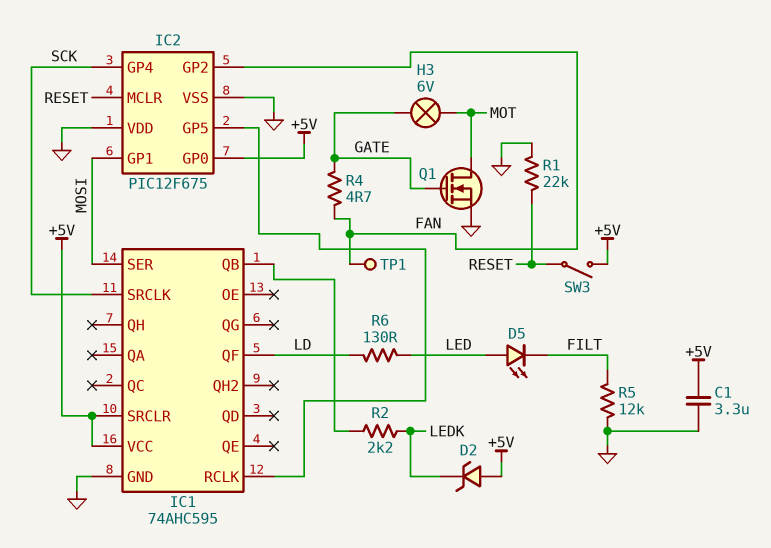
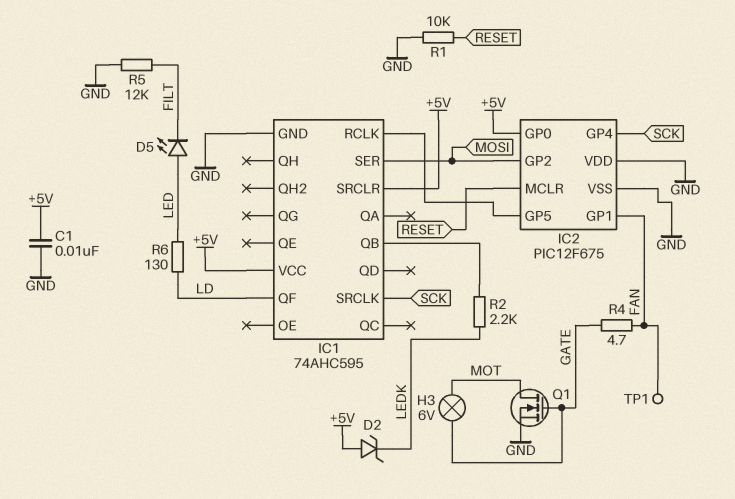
C1: 3.3uF (+5V, GND) -> 10nF (+5V, GND)
IC2 pin GP1: MOSI -> FAN
IC2 pin GP2: FAN -> MOSI
R1: 22k (GND, RESET) -> 10k (GND, RESET)
SW3: switch (+5V, RESET) -> none

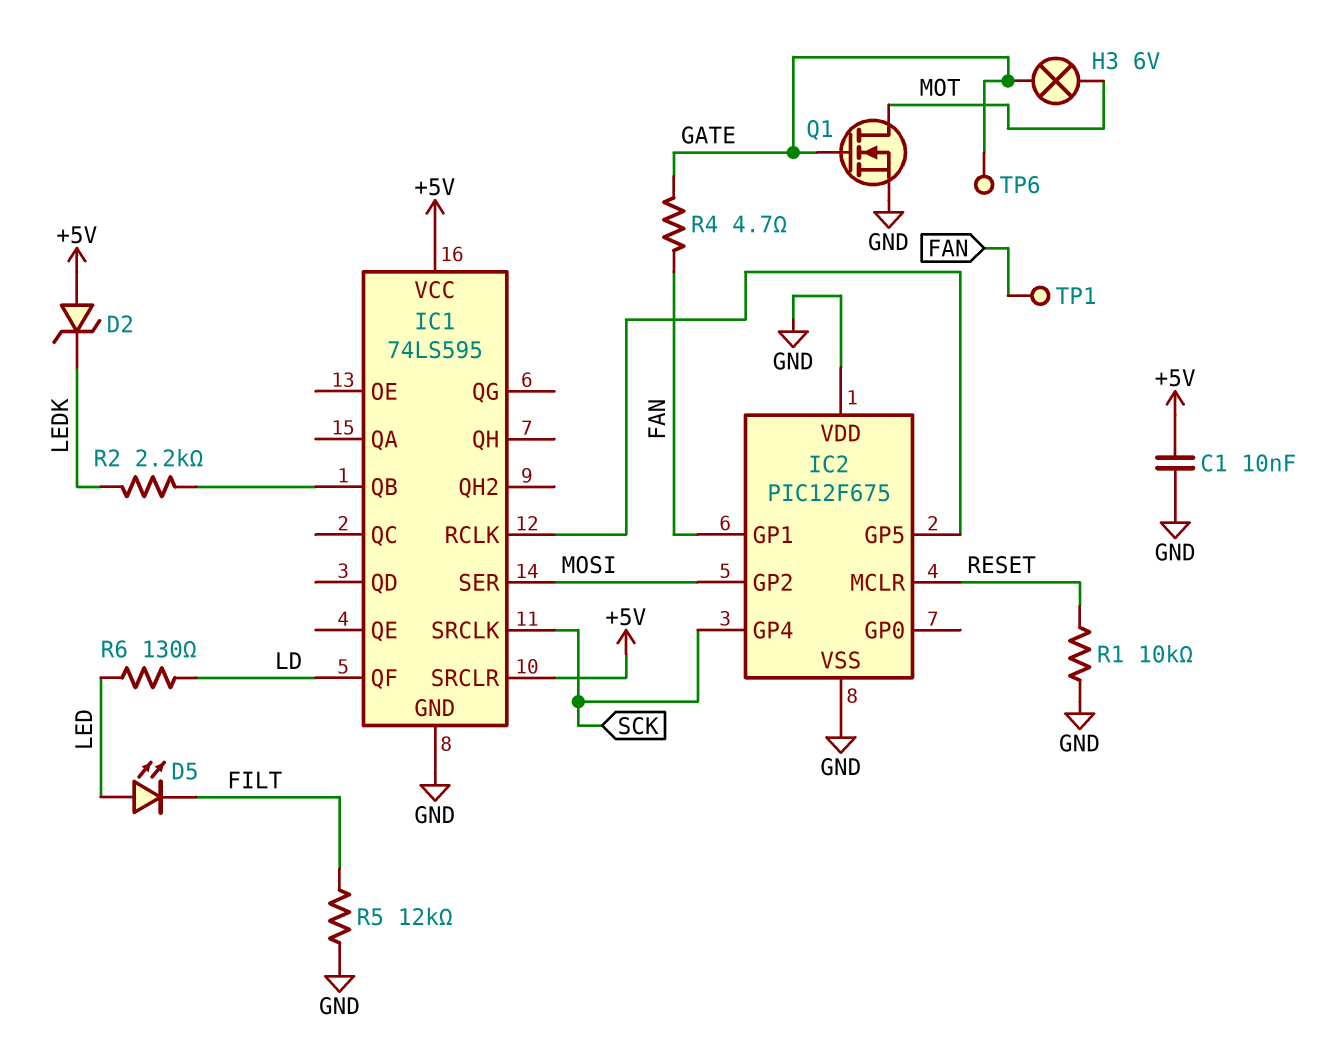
IC1: 74AHC595 -> 74LS595
IC2 pin GP0: +5V -> none
TP6: none -> test point (GATE)

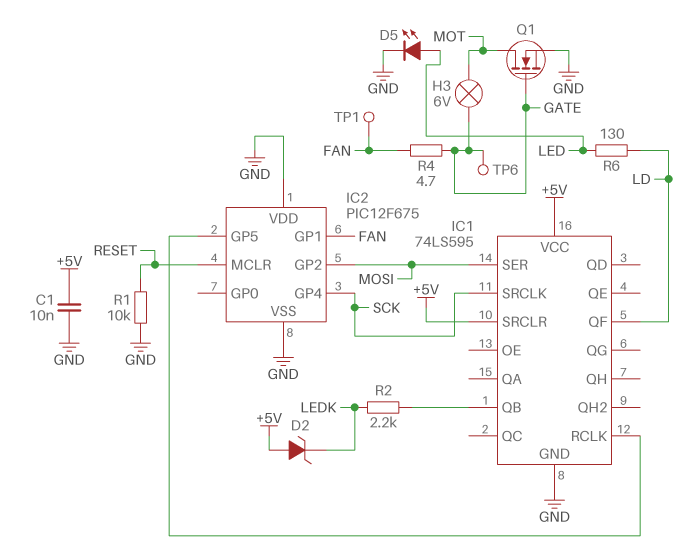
D5: LED (A LED, K FILT) -> LED (A LED, K GND)
R5: 12k (FILT, GND) -> none

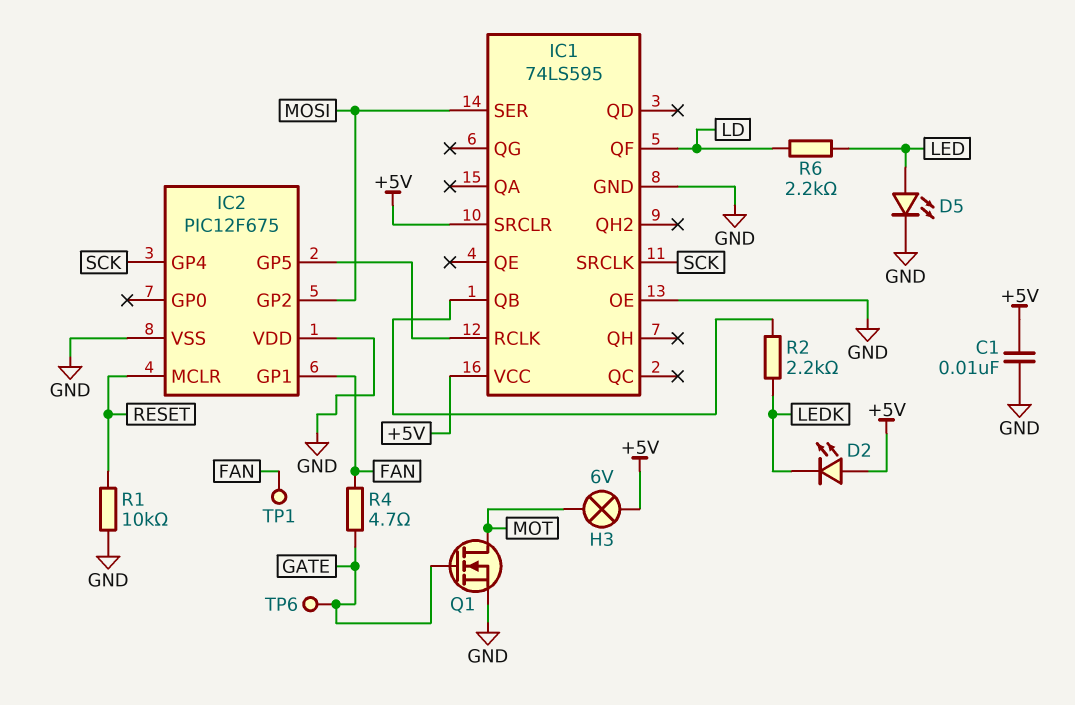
D2: zener (A +5V, K LEDK) -> LED (A +5V, K LEDK)
H3: lamp 6V (GATE, MOT) -> lamp 6V (+5V, MOT)
IC1 pin OE: none -> GND
R6: 130 (LD, LED) -> 2.2k (LD, LED)

